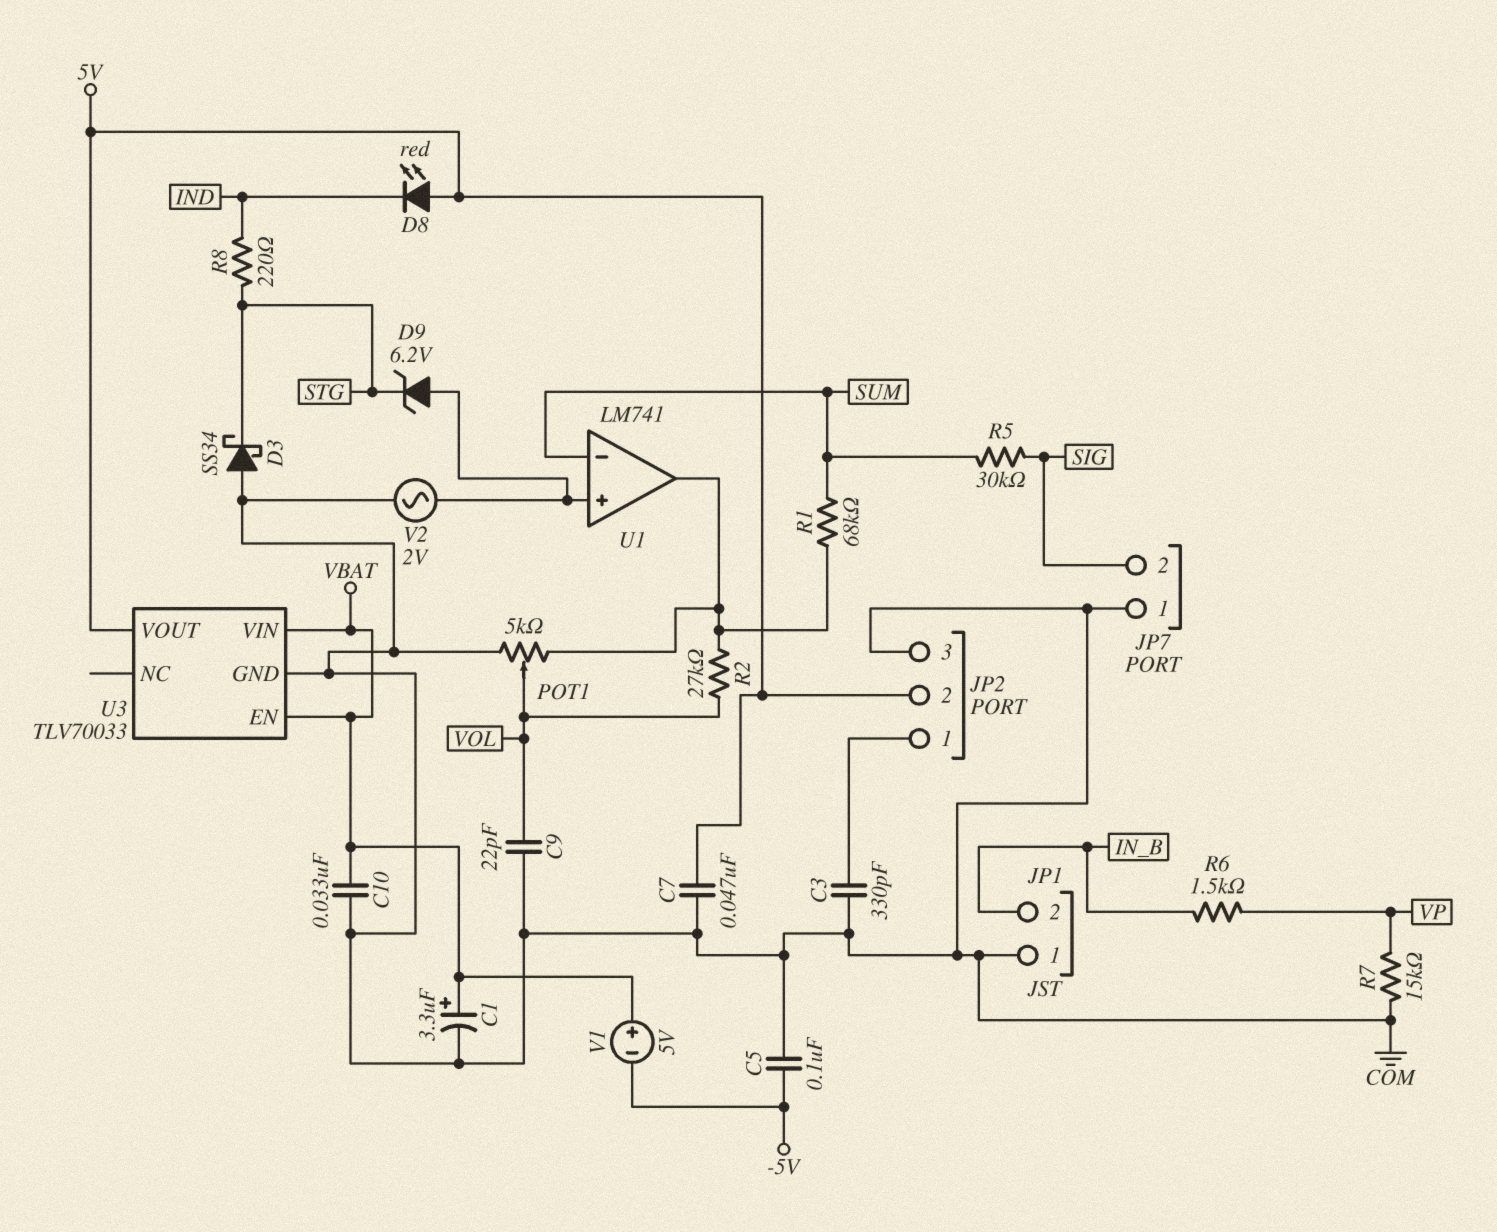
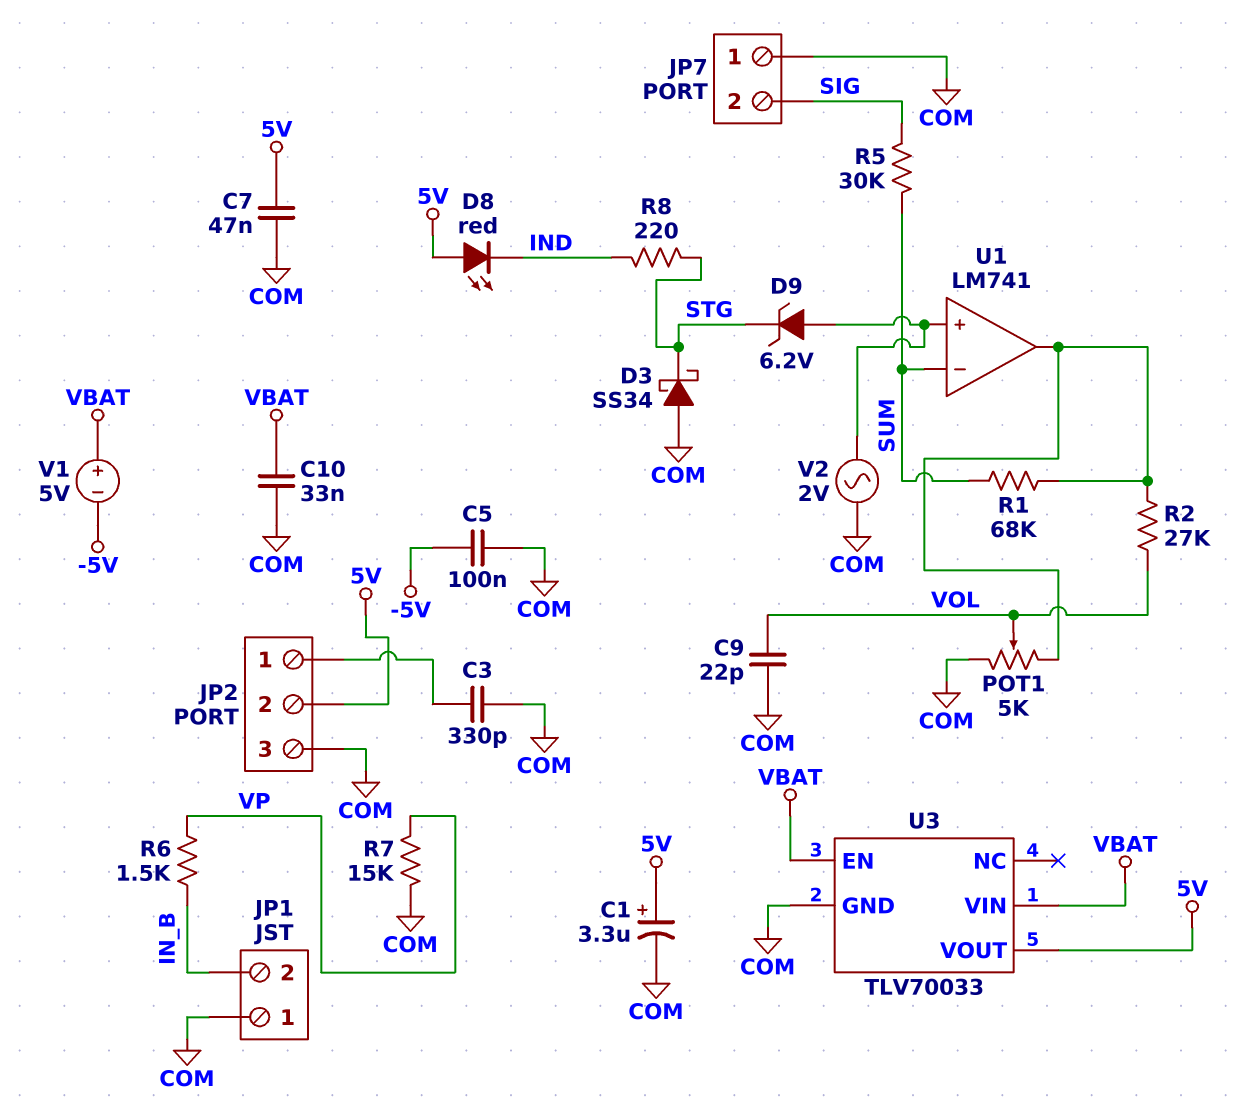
C1: 3.3uF (plus VBAT, minus COM) -> 3.3uF (plus 5V, minus COM)

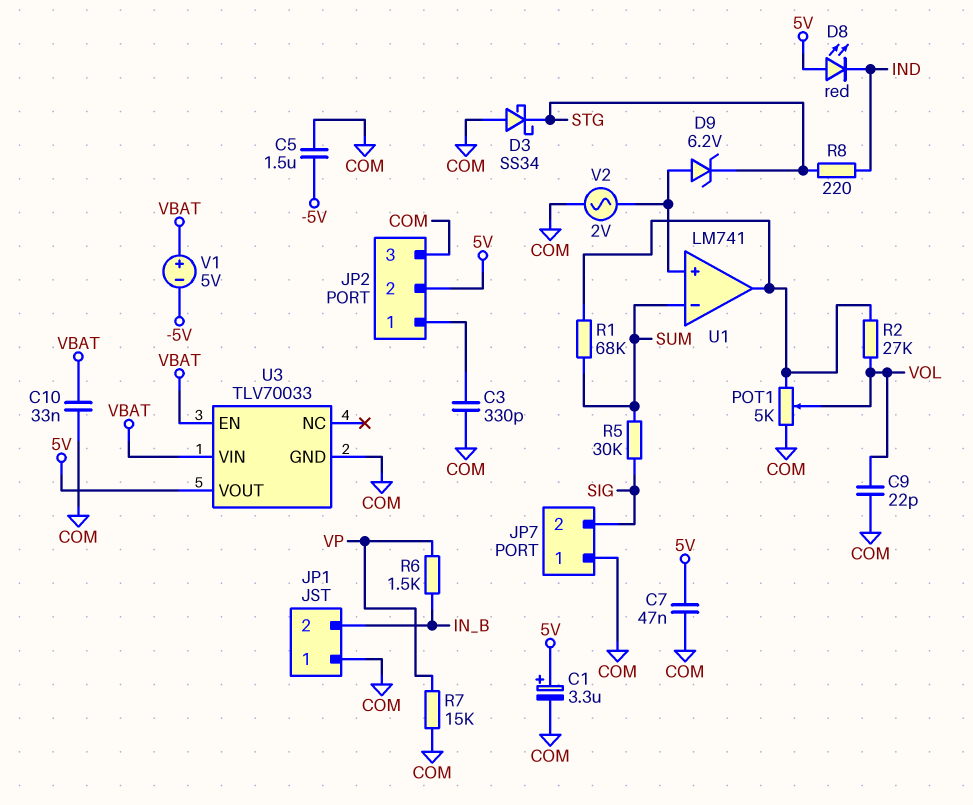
C5: 100nF (-5V, COM) -> 1.5uF (-5V, COM)

